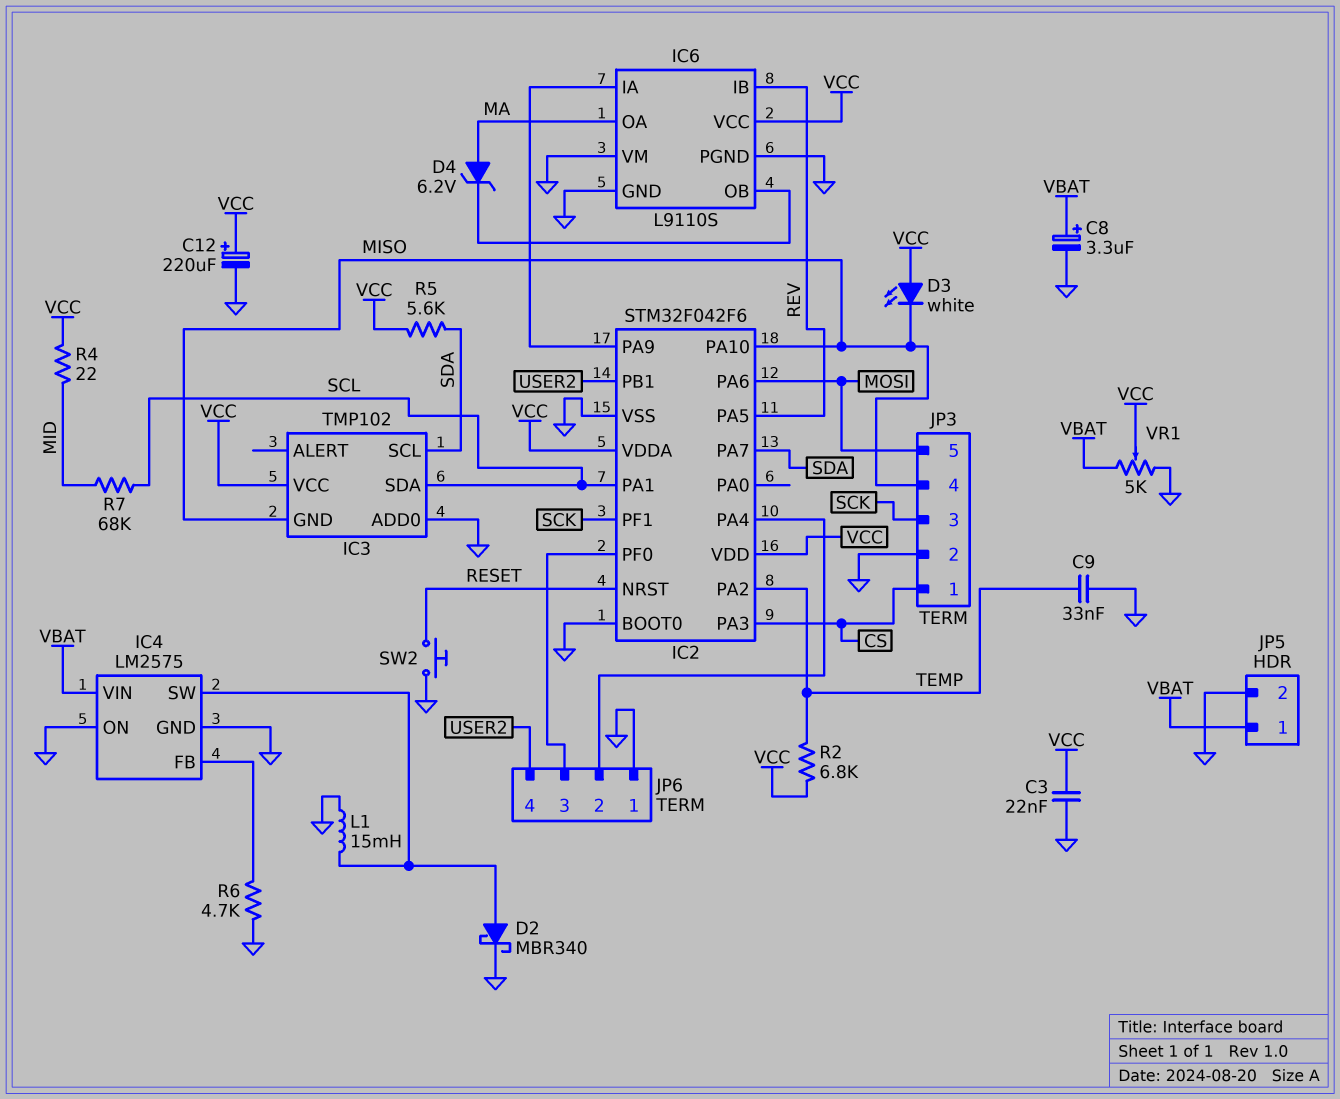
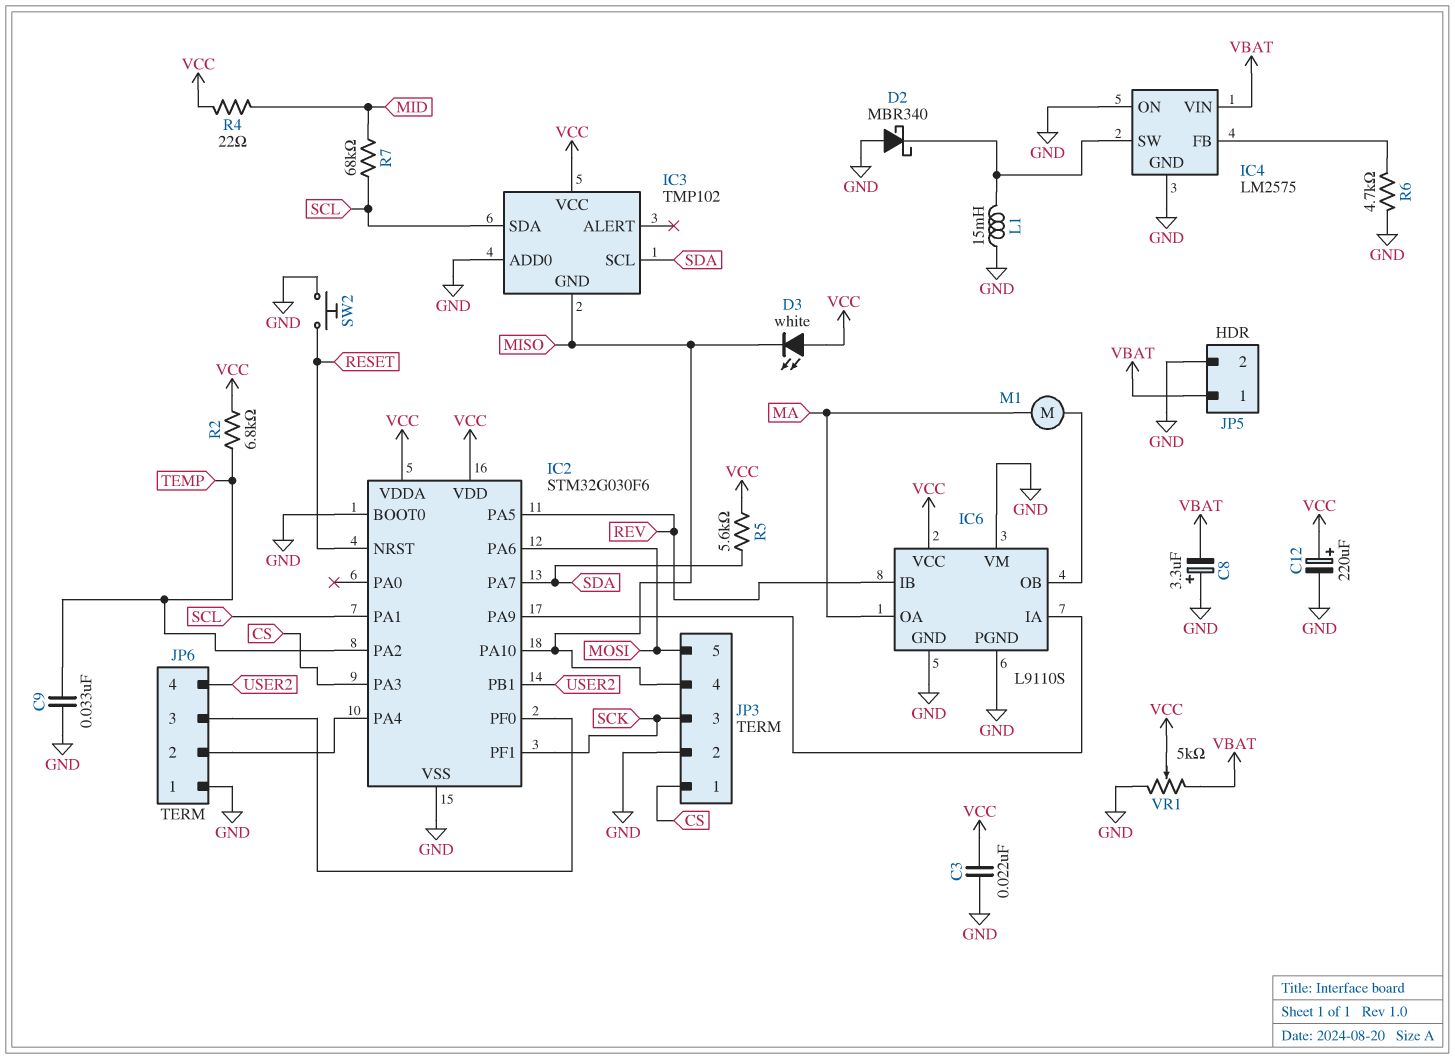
C8: 3.3uF (plus VBAT, minus GND) -> 3.3uF (plus GND, minus VBAT)
D2: schottky MBR340 (A IC4/SW, K GND) -> schottky MBR340 (A GND, K IC4/SW)
D4: zener 6.2V (A MA, K IC6/OB) -> none
IC2: STM32F042F6 -> STM32G030F6
M1: none -> motor (IC6/OB, MA)

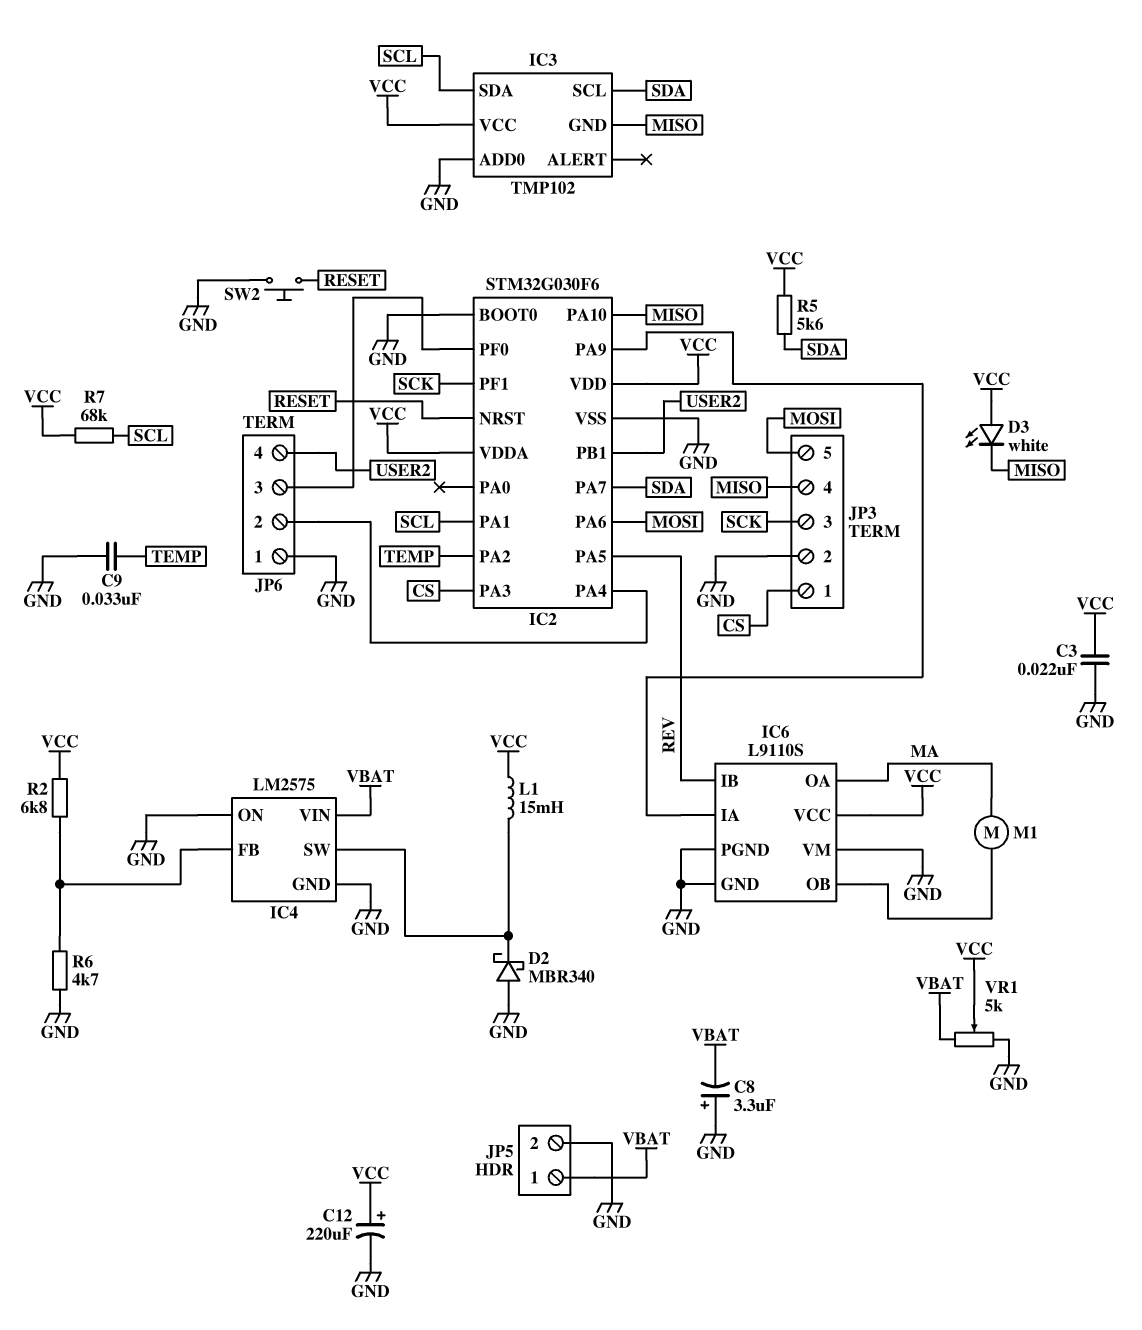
L1: 15mH (GND, IC4/SW) -> 15mH (IC4/SW, VCC)
R2: 6.8k (TEMP, VCC) -> 6.8k (IC4/FB, VCC)
R4: 22 (MID, VCC) -> none
R7: 68k (MID, SCL) -> 68k (SCL, VCC)

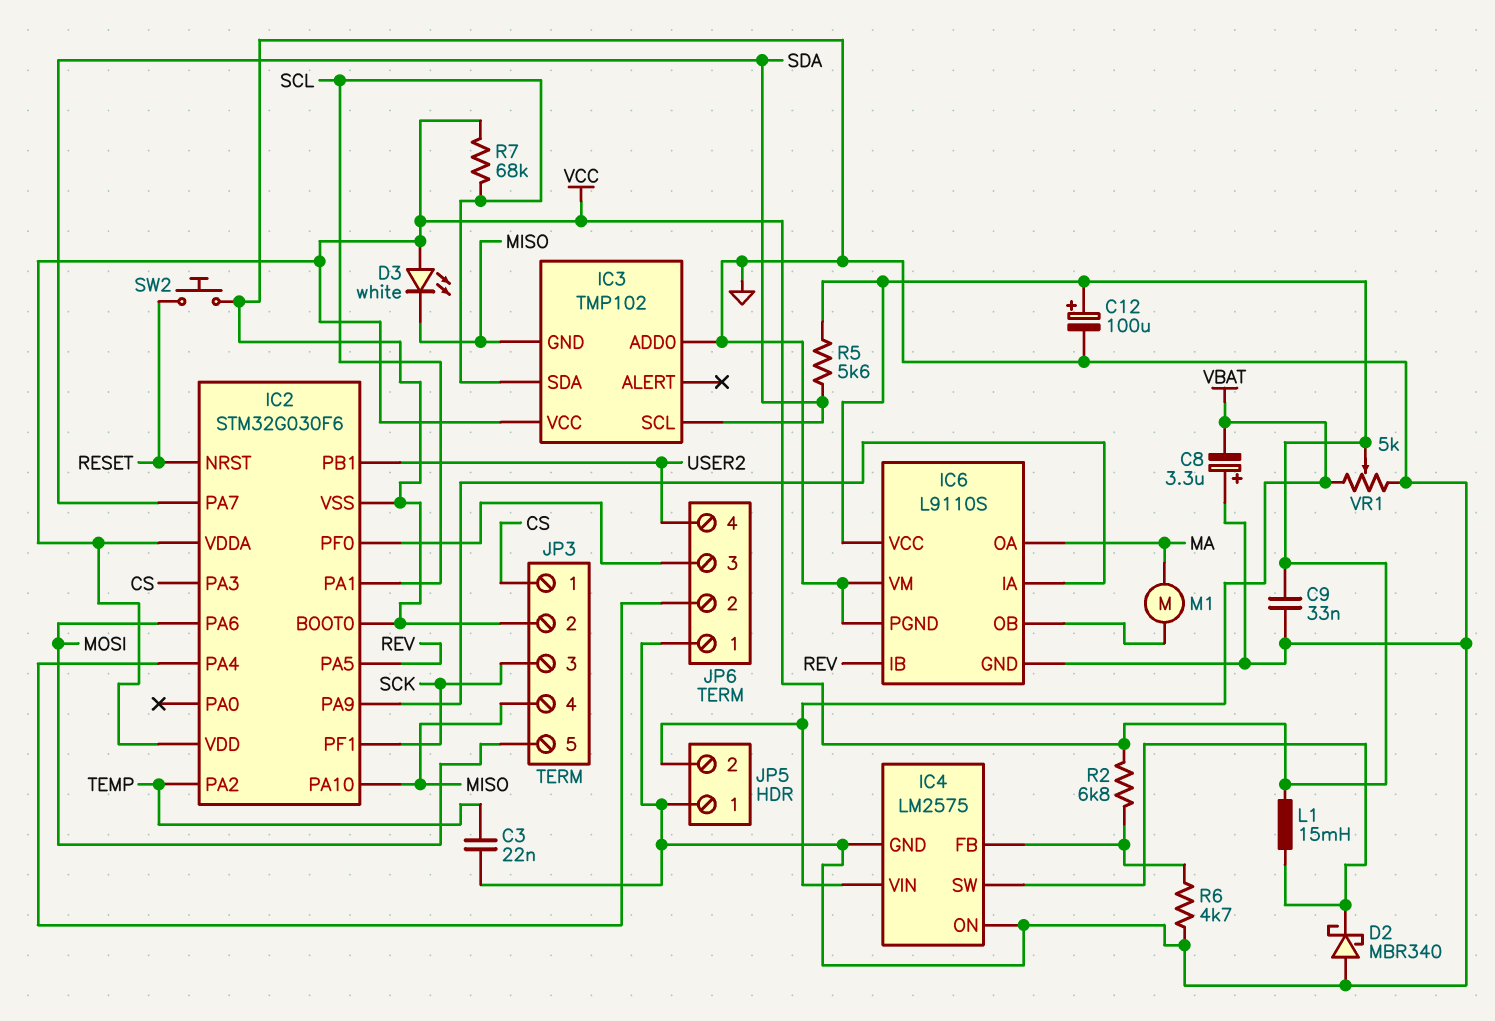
C3: 22nF (GND, VCC) -> 22nF (GND, TEMP)
C9: 33nF (GND, TEMP) -> 33nF (GND, VCC)
C12: 220uF (plus VCC, minus GND) -> 100uF (plus VCC, minus GND)
JP5 pin 1: VBAT -> GND
JP5 pin 2: GND -> VBAT

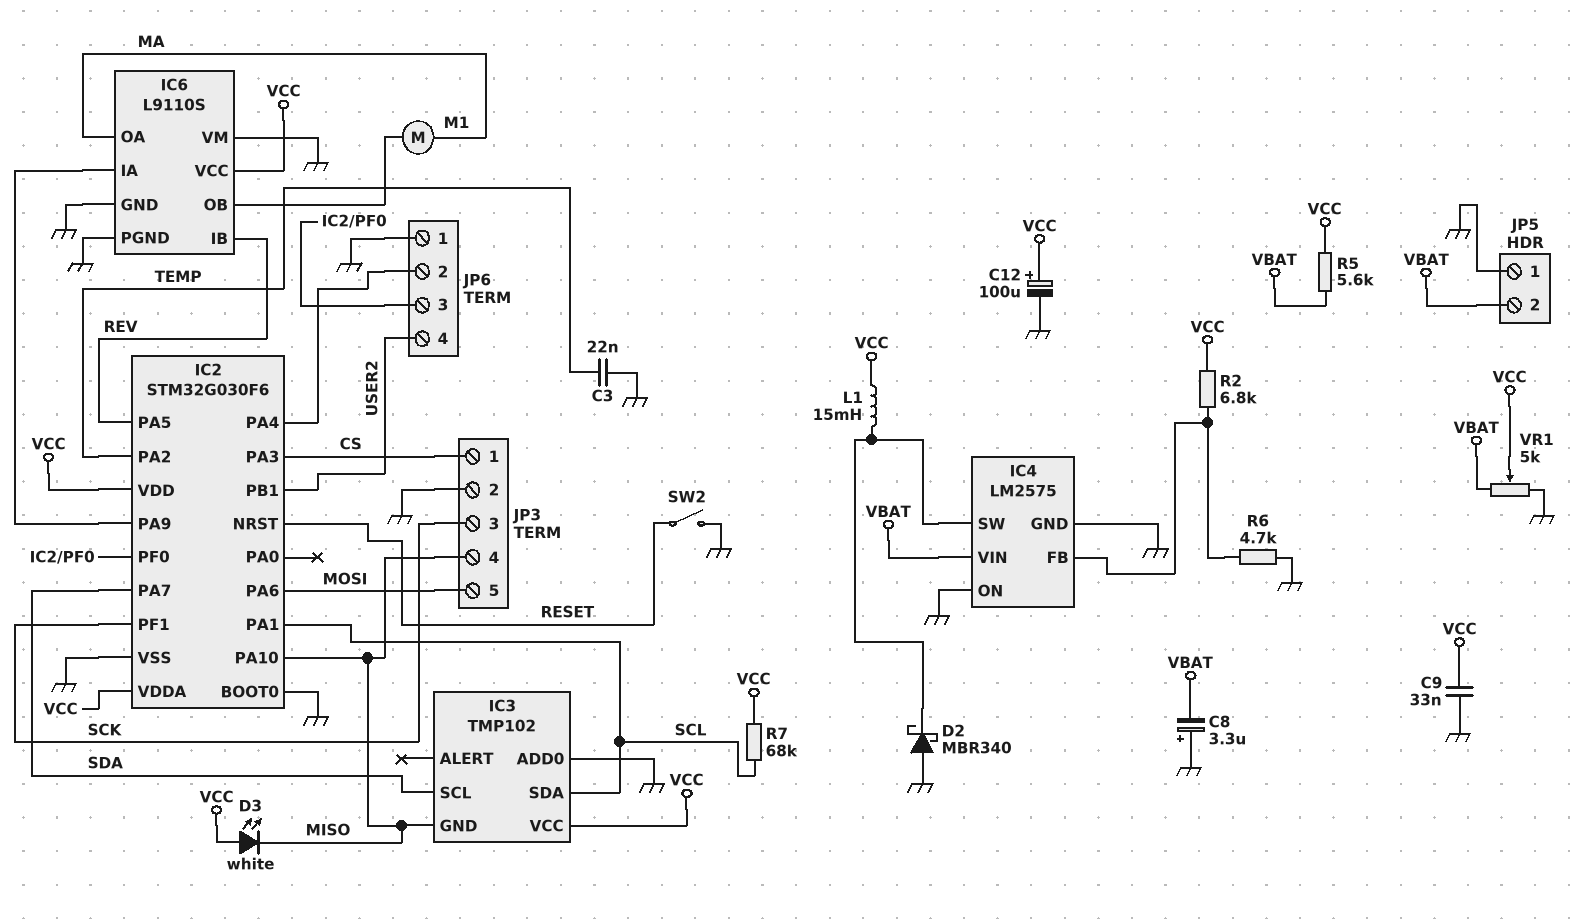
R5: 5.6k (SDA, VCC) -> 5.6k (VBAT, VCC)
SW2: button (GND, RESET) -> switch (GND, RESET)

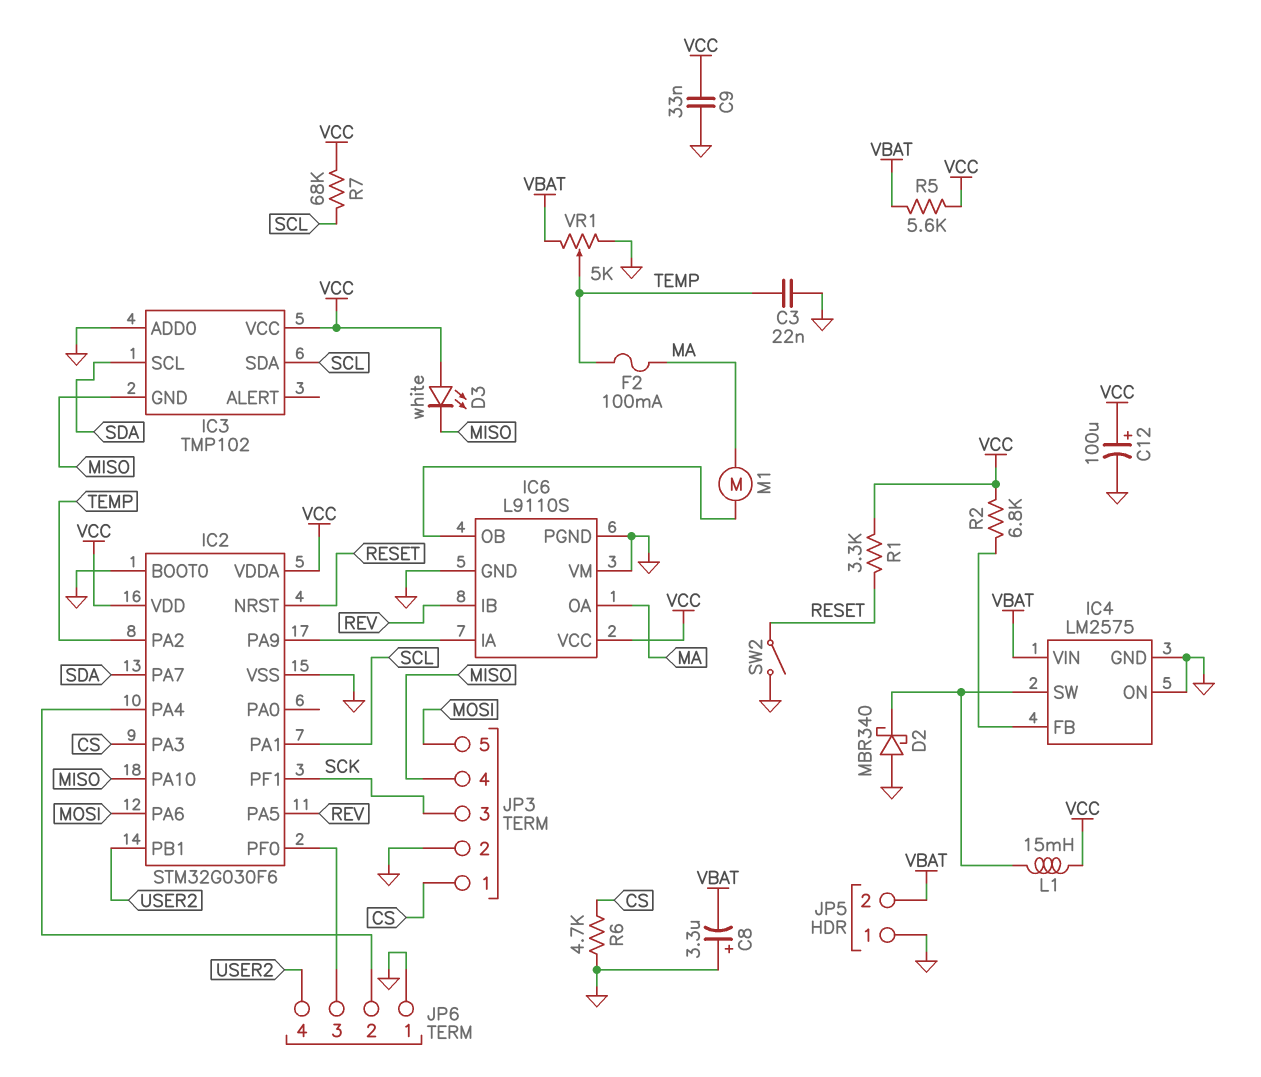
F2: none -> 100mA (MA, TEMP)
R1: none -> 3.3k (RESET, VCC)
R6: 4.7k (GND, IC4/FB) -> 4.7k (CS, GND)
VR1: 5k (GND, VBAT, wiper VCC) -> 5k (GND, VBAT, wiper TEMP)

